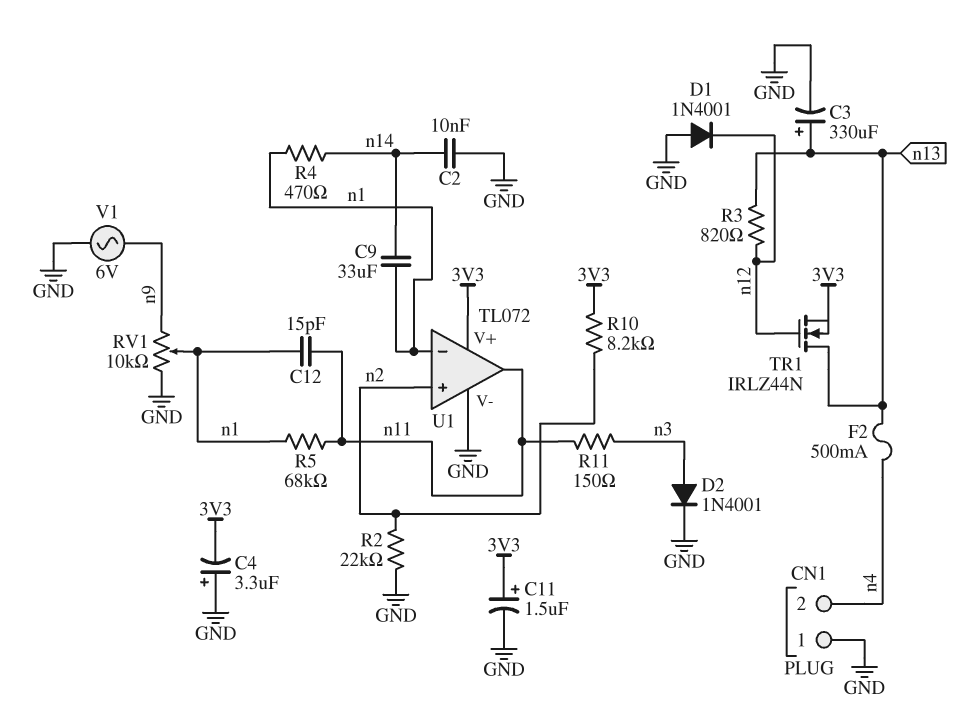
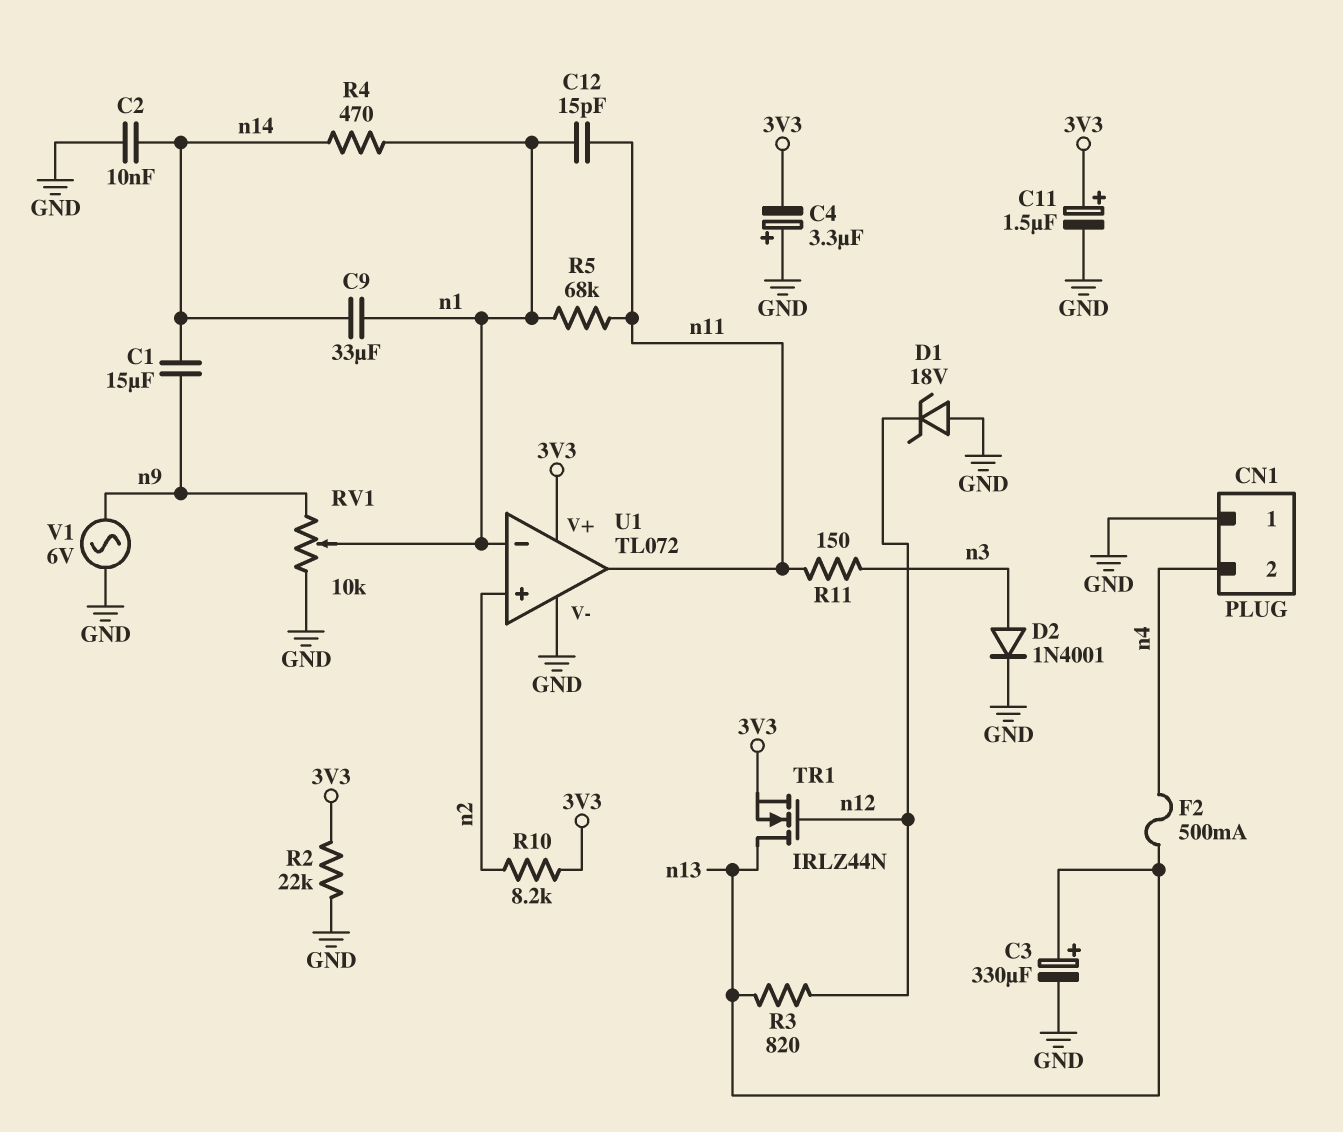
C1: none -> 15uF (n9, n14)
D1: diode 1N4001 (A GND, K n12) -> zener 18V (A GND, K n12)
R2: 22k (GND, n2) -> 22k (3V3, GND)

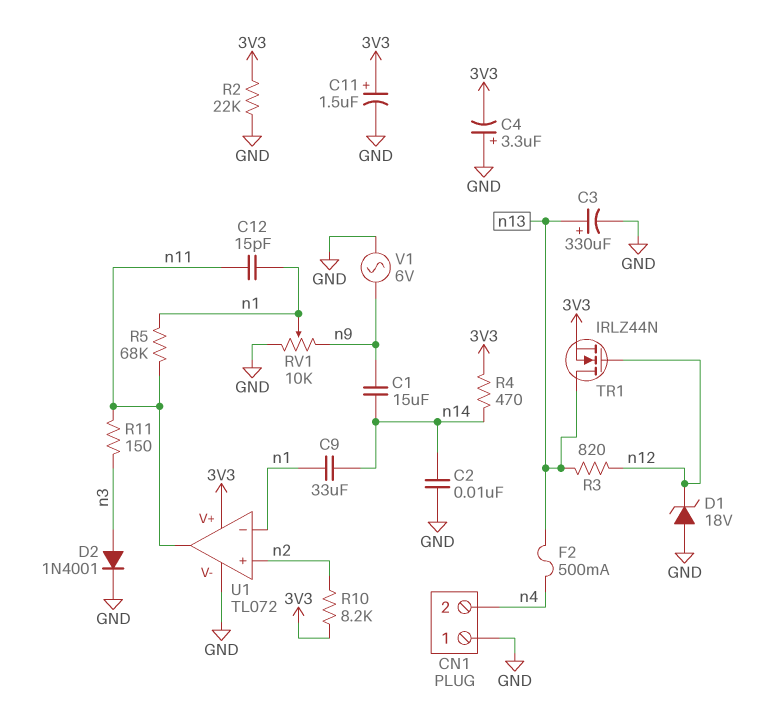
R4: 470 (n1, n14) -> 470 (3V3, n14)

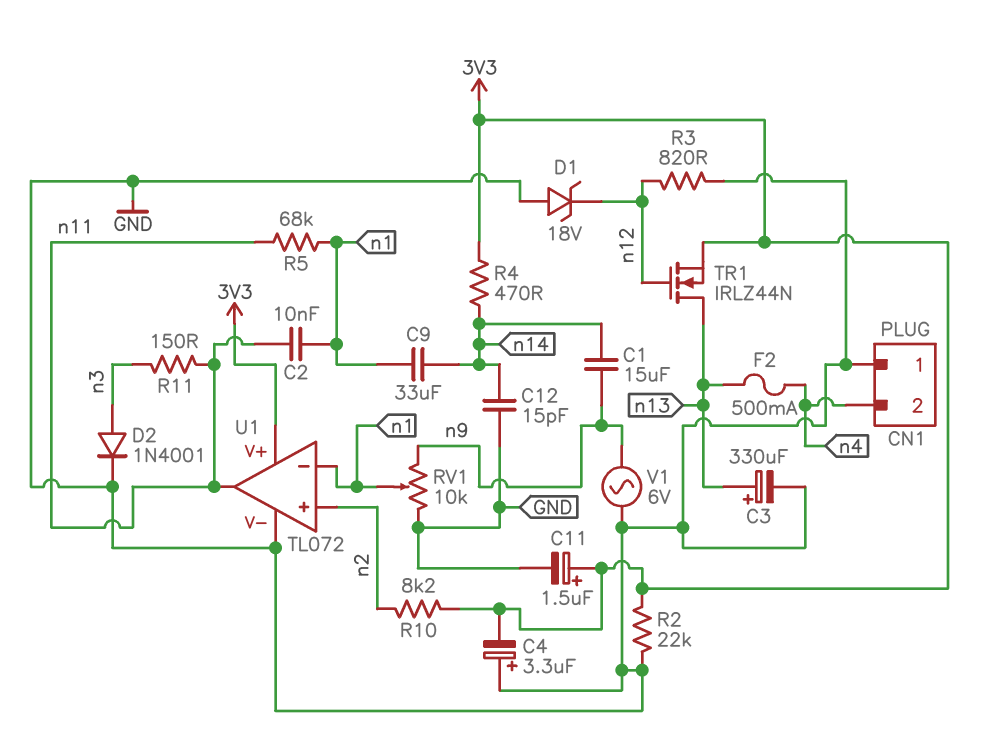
C2: 10nF (GND, n14) -> 10nF (n1, n11)
C12: 15pF (n1, n11) -> 15pF (GND, n14)
R3: 820 (n12, n13) -> 820 (GND, n12)

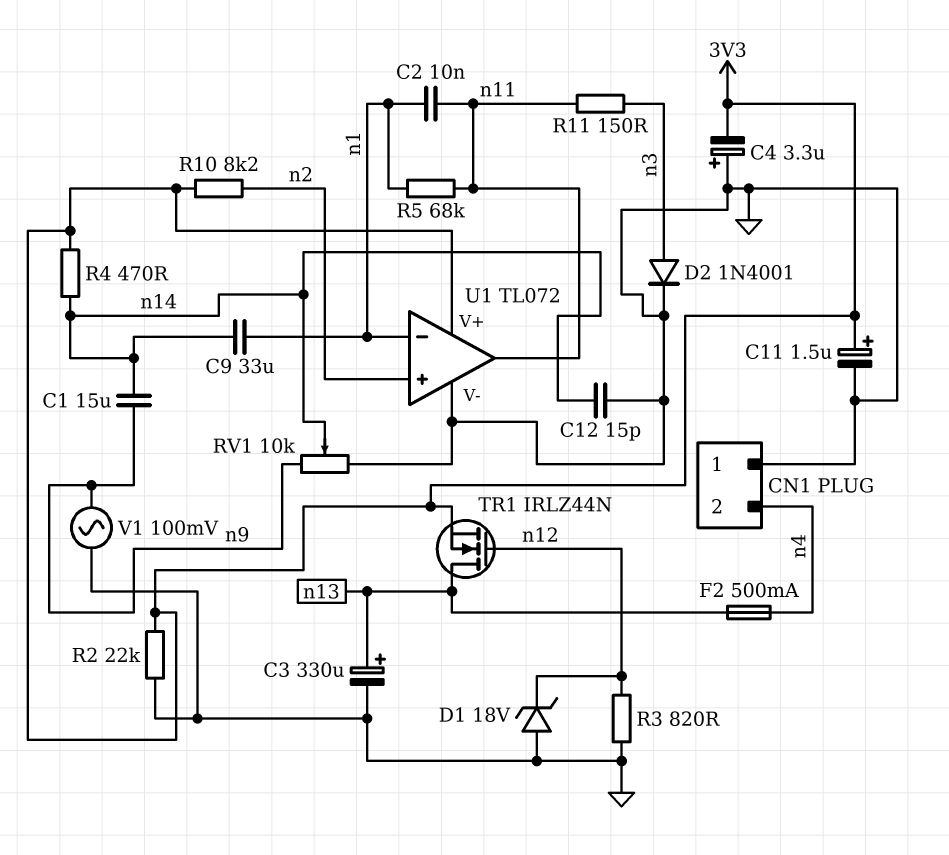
RV1: 10k (GND, n9, wiper n1) -> 10k (GND, n9, wiper n14)
V1: AC 6V (GND, n9) -> AC 100mV (GND, n9)

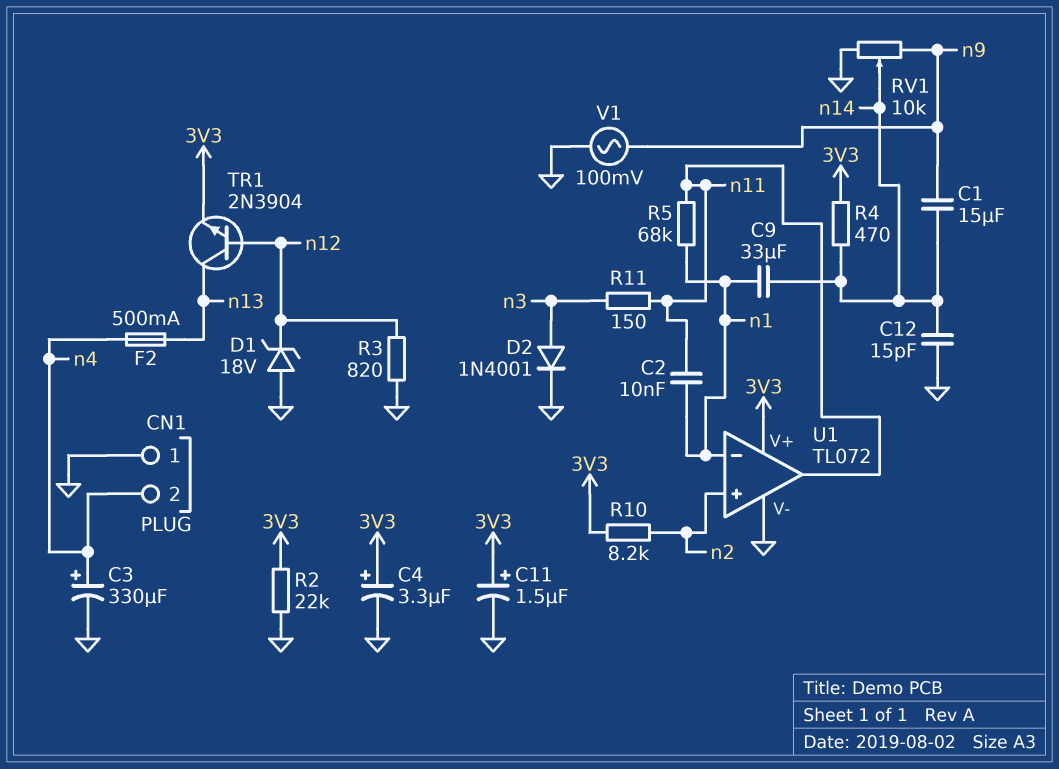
C3: 330uF (plus n13, minus GND) -> 330uF (plus n4, minus GND)
C4: 3.3uF (plus GND, minus 3V3) -> 3.3uF (plus 3V3, minus GND)
TR1: NMOS IRLZ44N (G n12, D n13, S 3V3) -> NPN 2N3904 (B n12, C n13, E 3V3)

